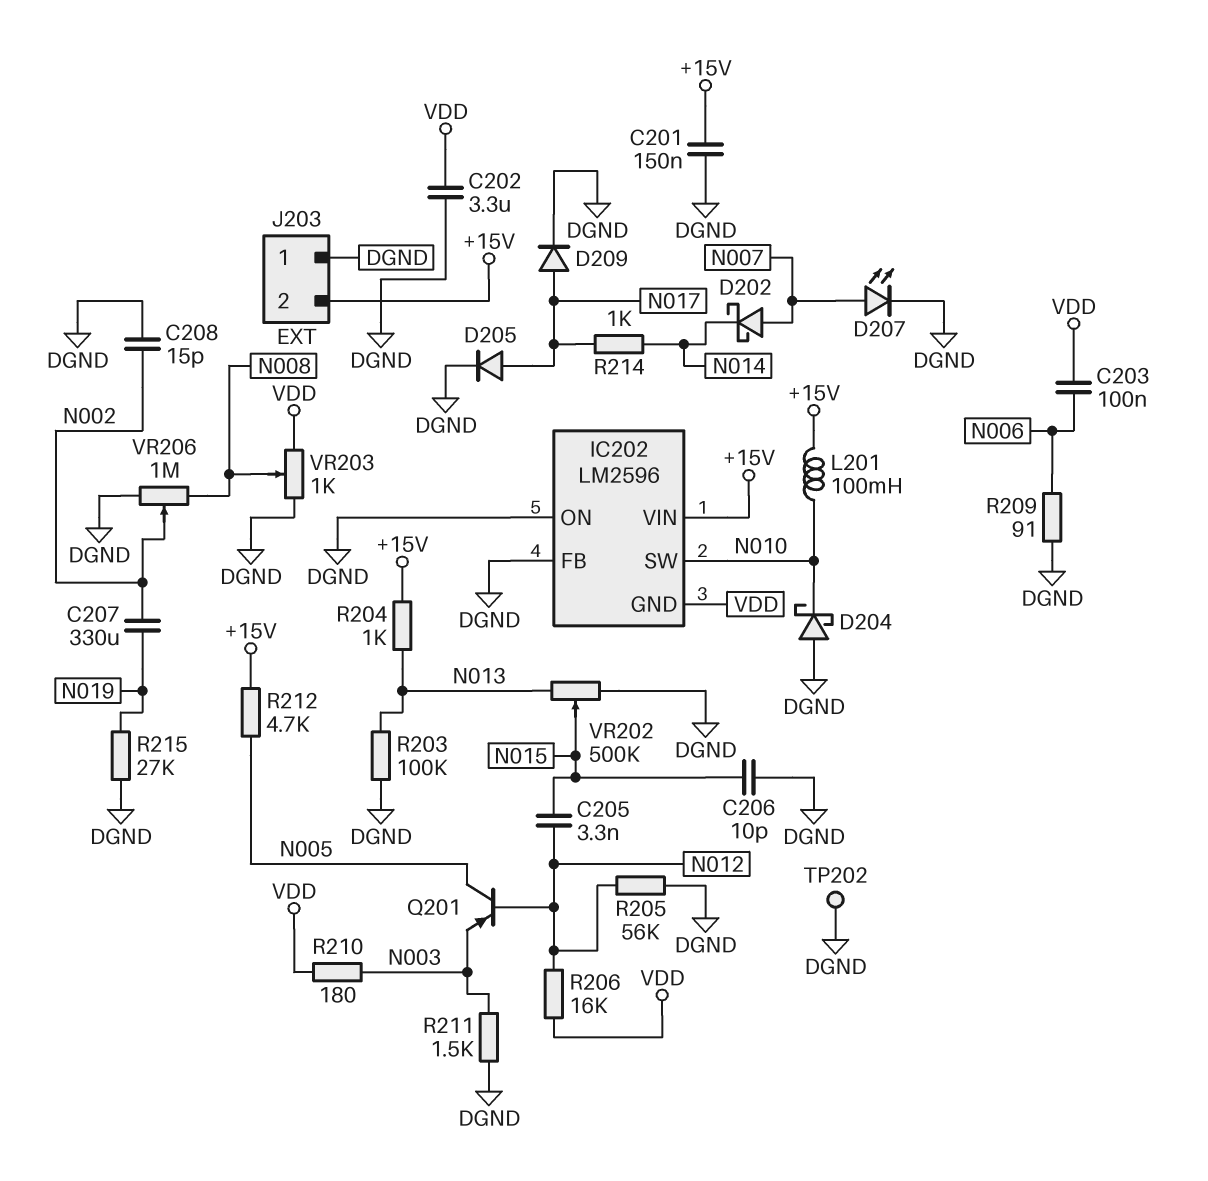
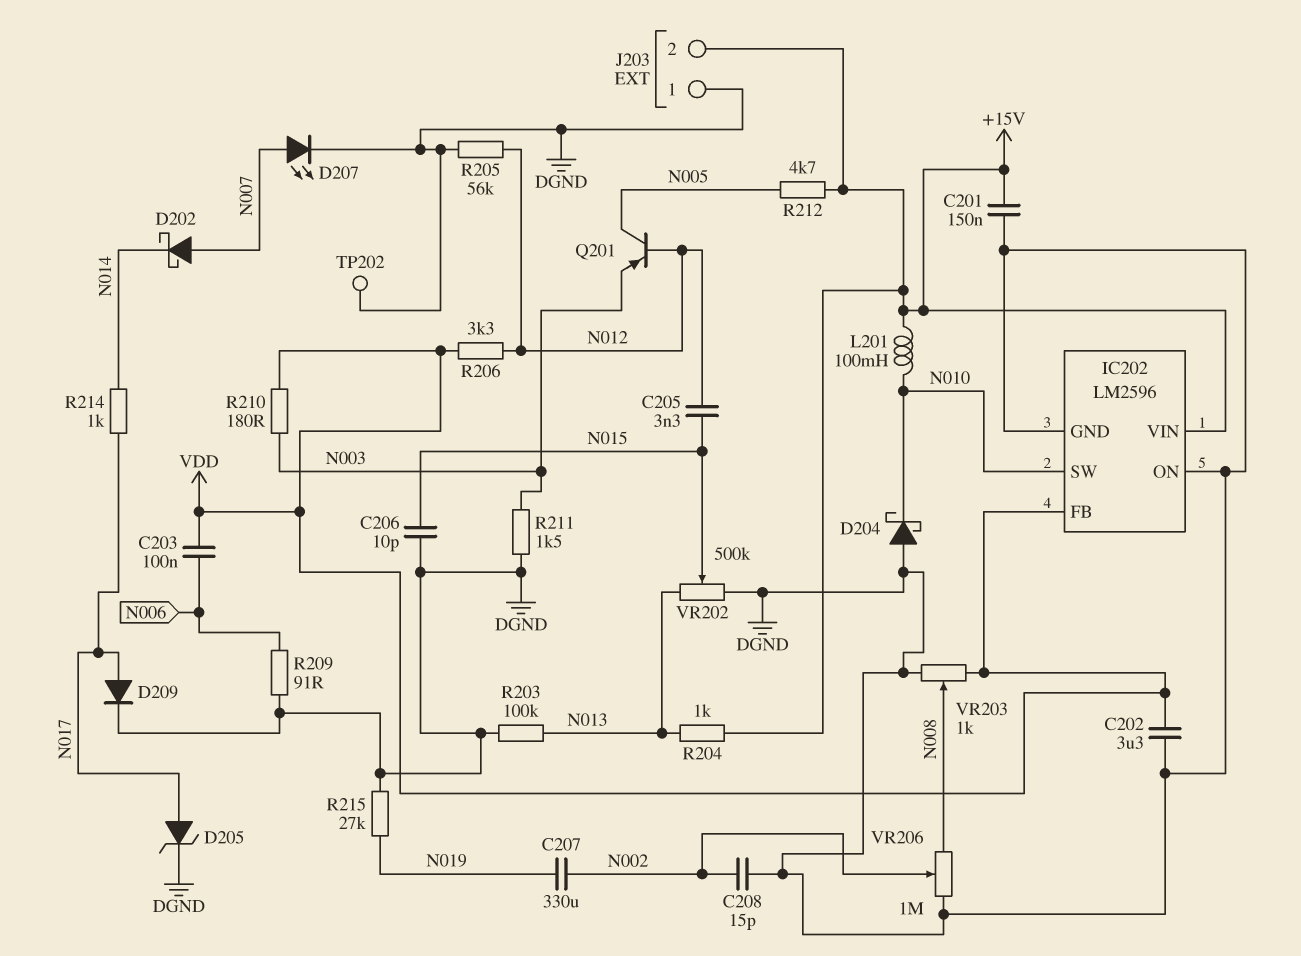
D205: diode (A N017, K DGND) -> zener (A N017, K DGND)
IC202 pin FB: DGND -> VDD
IC202 pin GND: VDD -> DGND
R206: 16k (N012, VDD) -> 3.3k (N012, VDD)

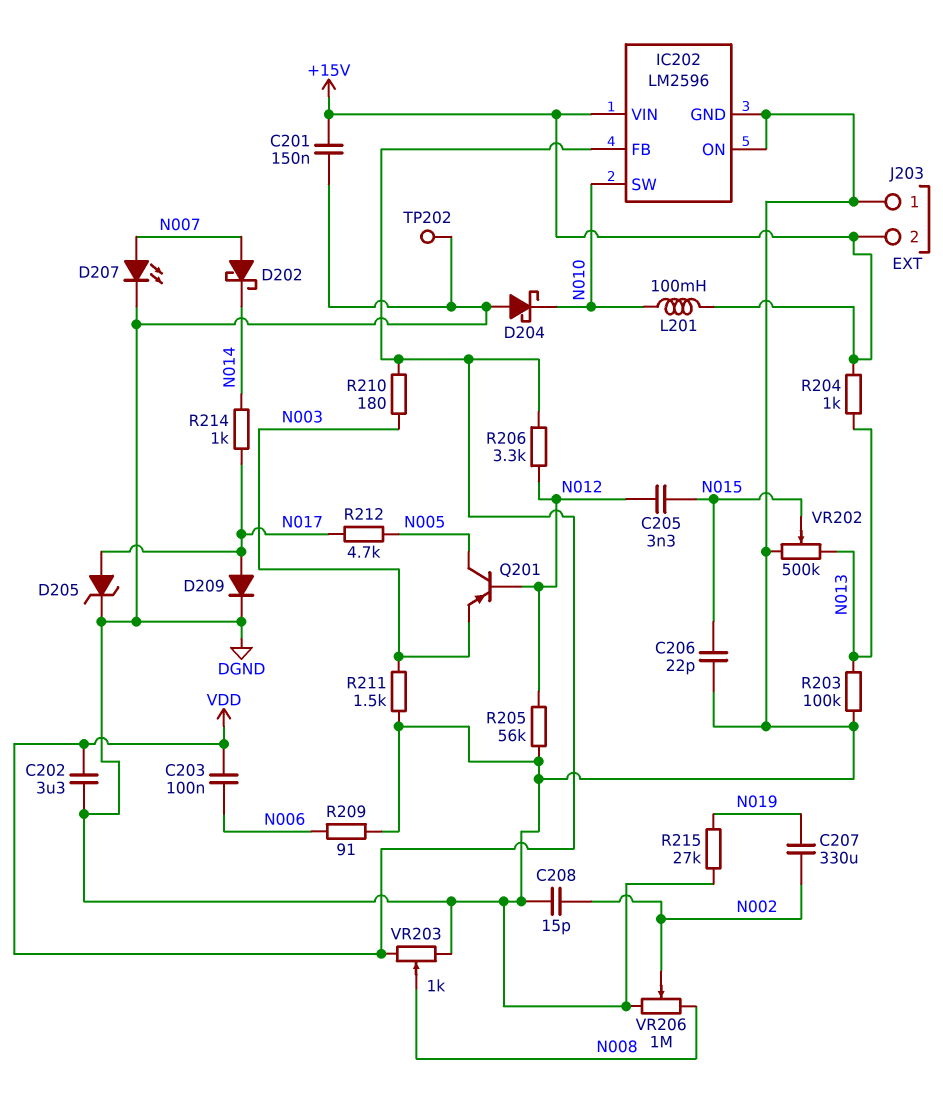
C206: 10pF (DGND, N015) -> 22pF (DGND, N015)
R212: 4.7k (+15V, N005) -> 4.7k (N005, N017)

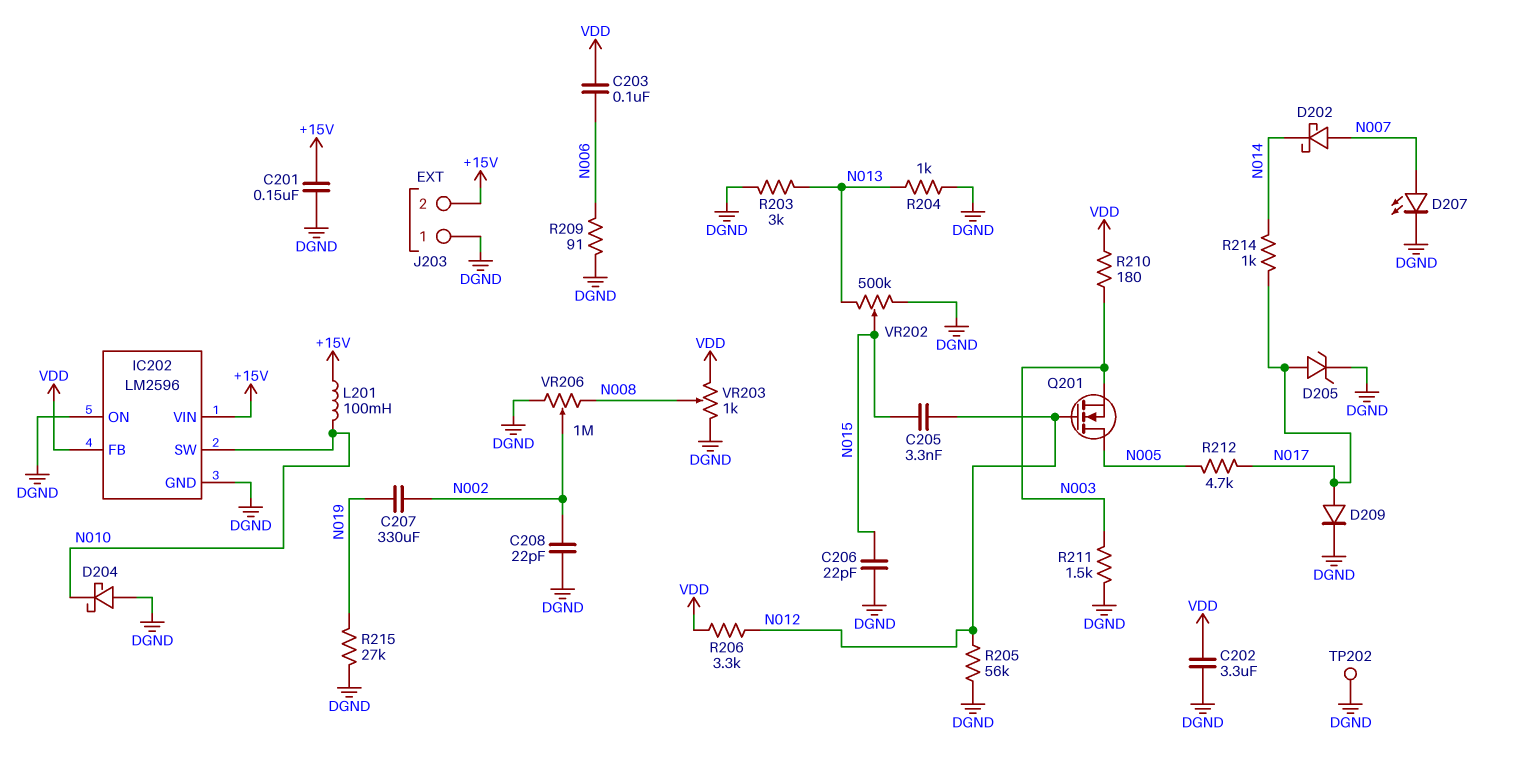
C208: 15pF (DGND, N002) -> 22pF (DGND, N002)
Q201: PNP (B N012, C N005, E N003) -> NMOS (G N012, D N005, S N003)
R203: 100k (DGND, N013) -> 3k (DGND, N013)
R204: 1k (+15V, N013) -> 1k (DGND, N013)

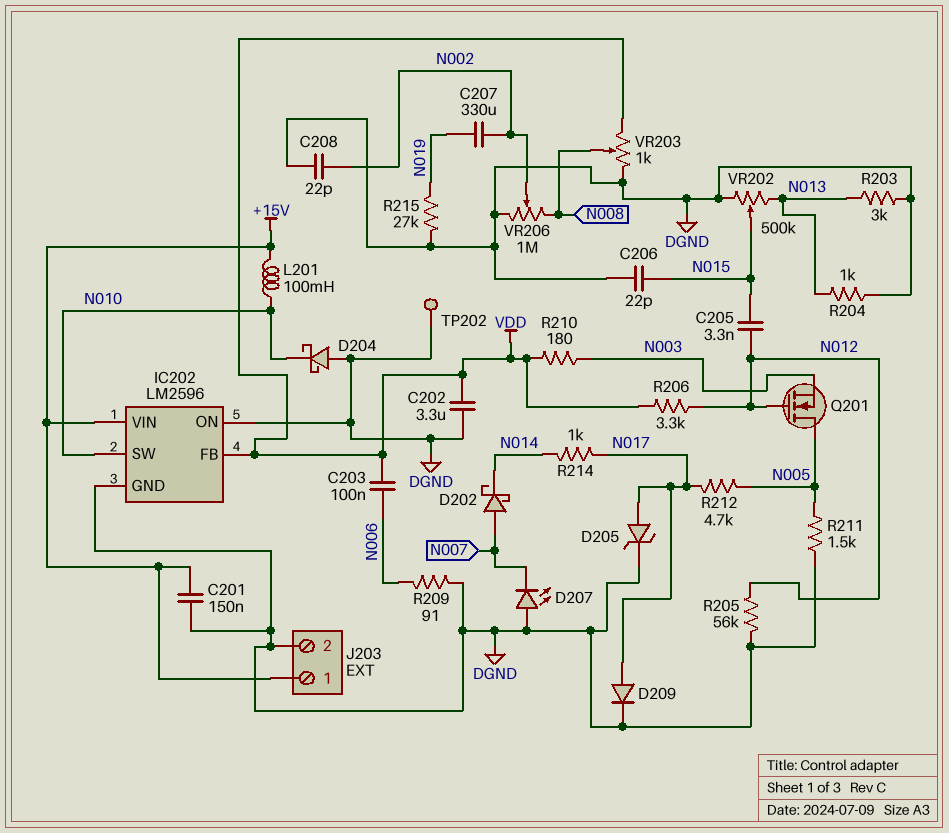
D207: LED (A N007, K DGND) -> LED (A DGND, K N007)
J203 pin 1: DGND -> +15V
J203 pin 2: +15V -> DGND
R211: 1.5k (DGND, N003) -> 1.5k (DGND, N005)

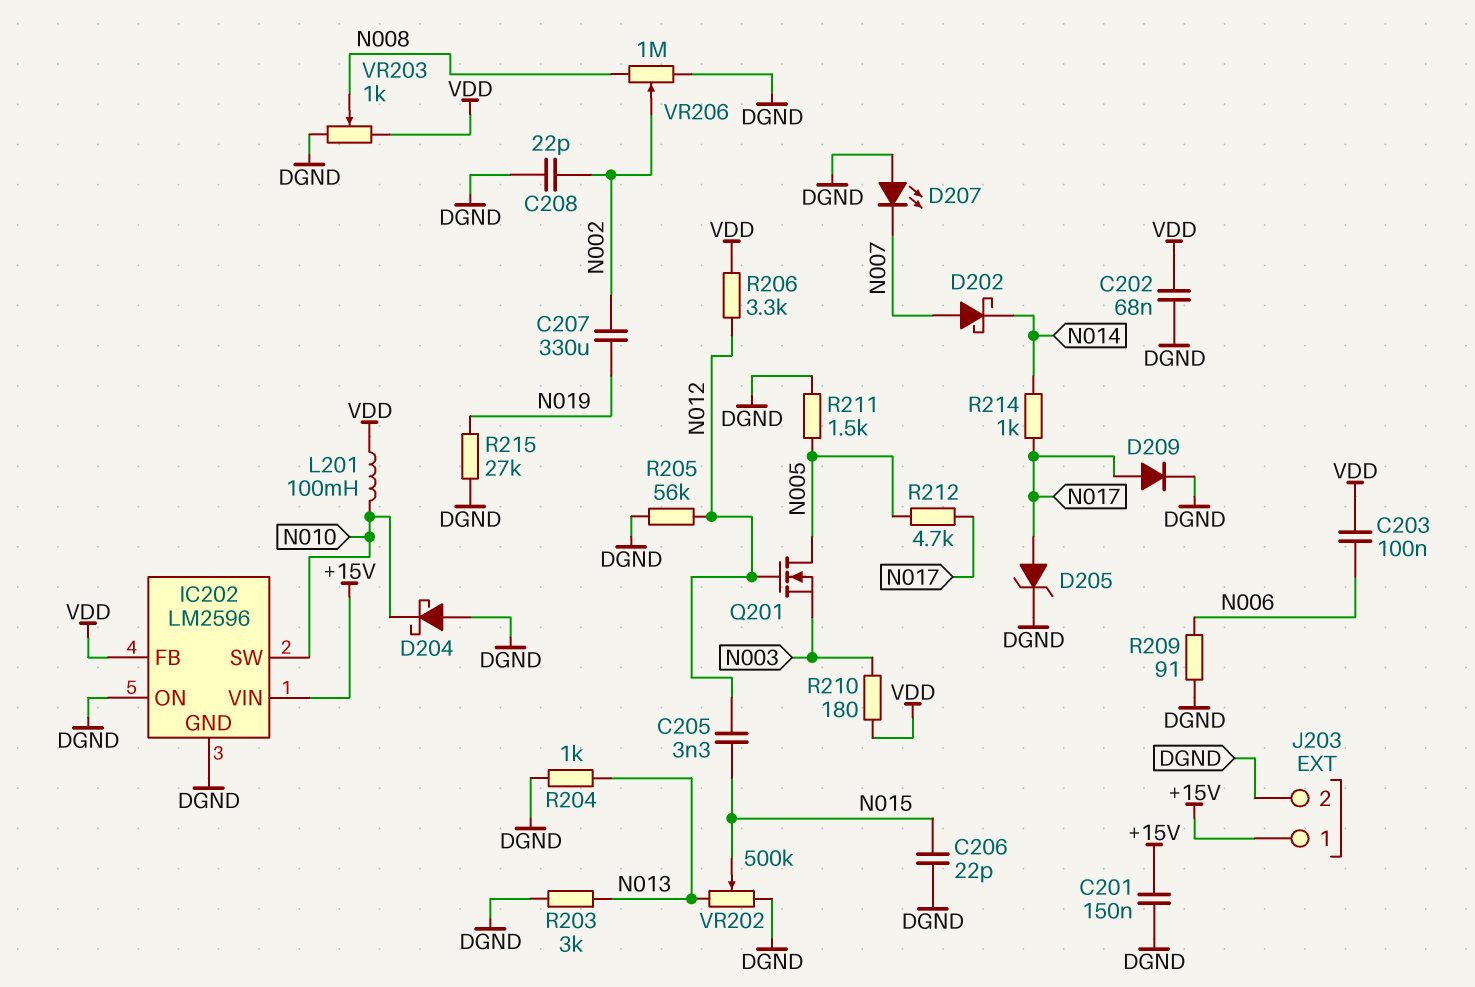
C202: 3.3uF (DGND, VDD) -> 68nF (DGND, VDD)
L201: 100mH (+15V, N010) -> 100mH (N010, VDD)
TP202: test point (DGND) -> none

